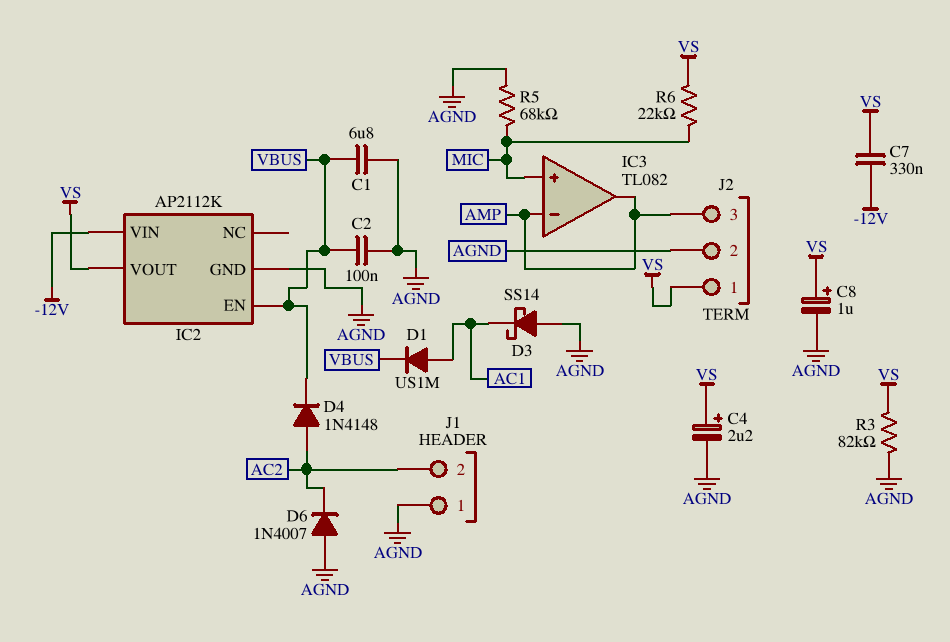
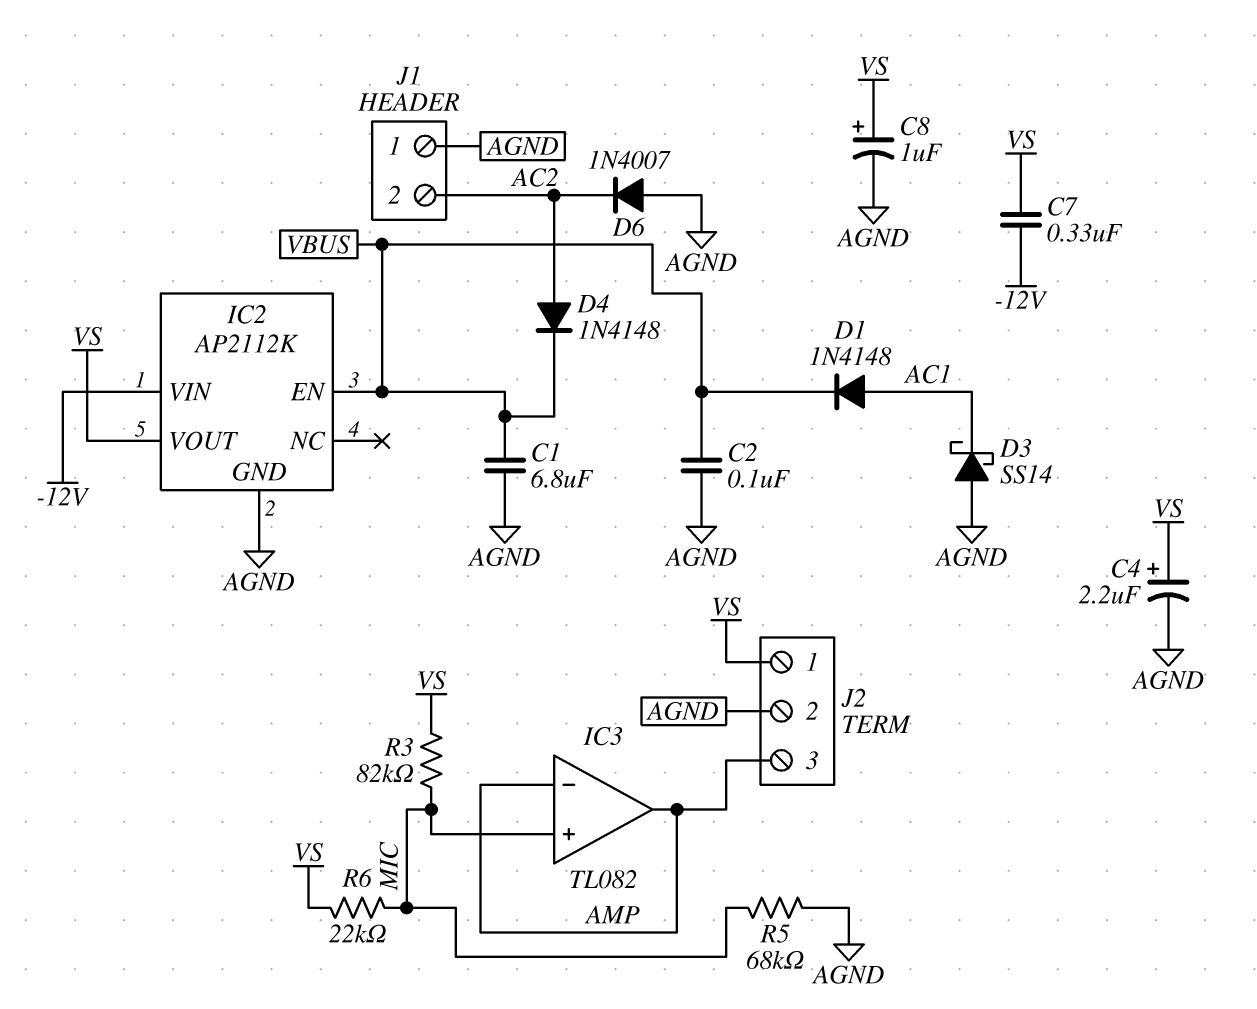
D1: diode US1M (A AC1, K VBUS) -> diode 1N4148 (A AC1, K VBUS)
R3: 82k (AGND, VS) -> 82k (MIC, VS)

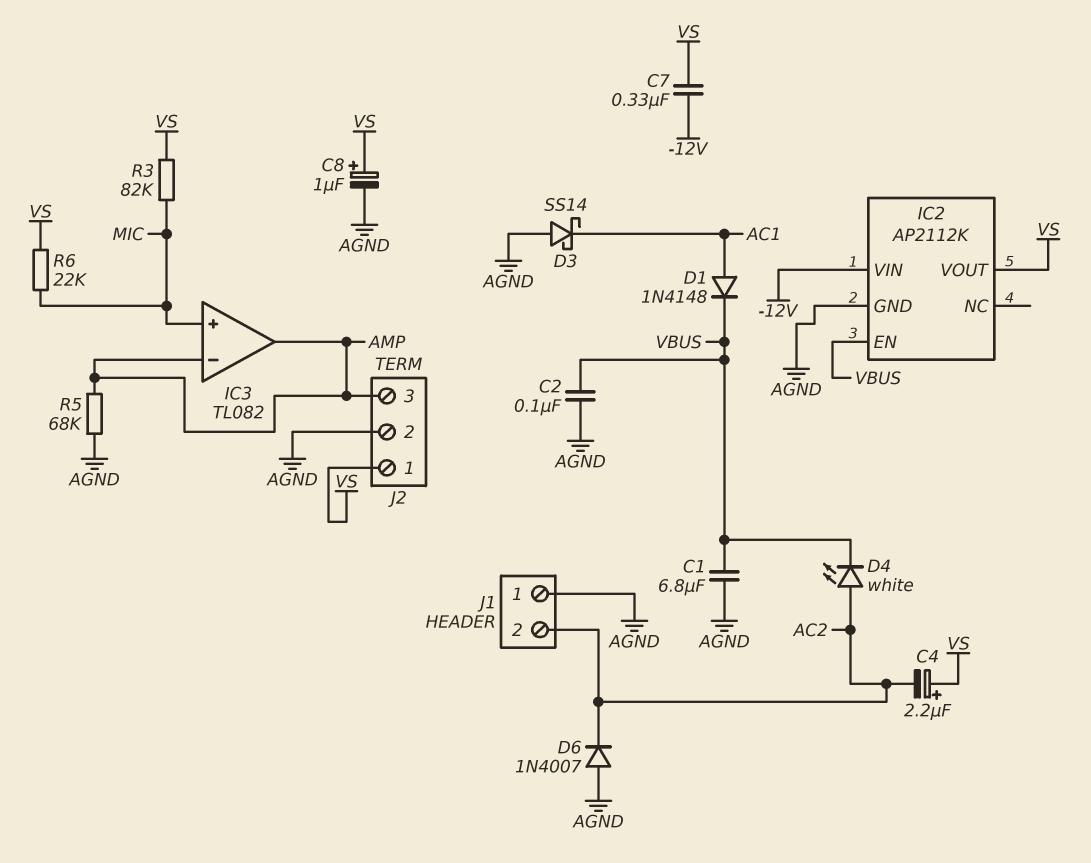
C4: 2.2uF (plus VS, minus AGND) -> 2.2uF (plus VS, minus AC2)
D4: diode 1N4148 (A AC2, K VBUS) -> LED white (A AC2, K VBUS)
R5: 68k (AGND, MIC) -> 68k (AGND, AMP)

